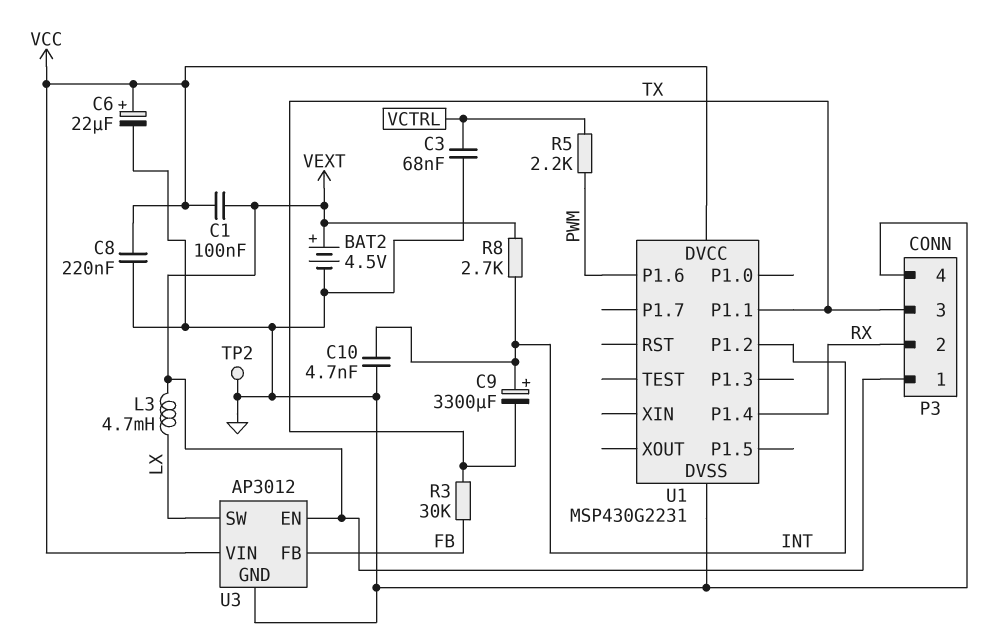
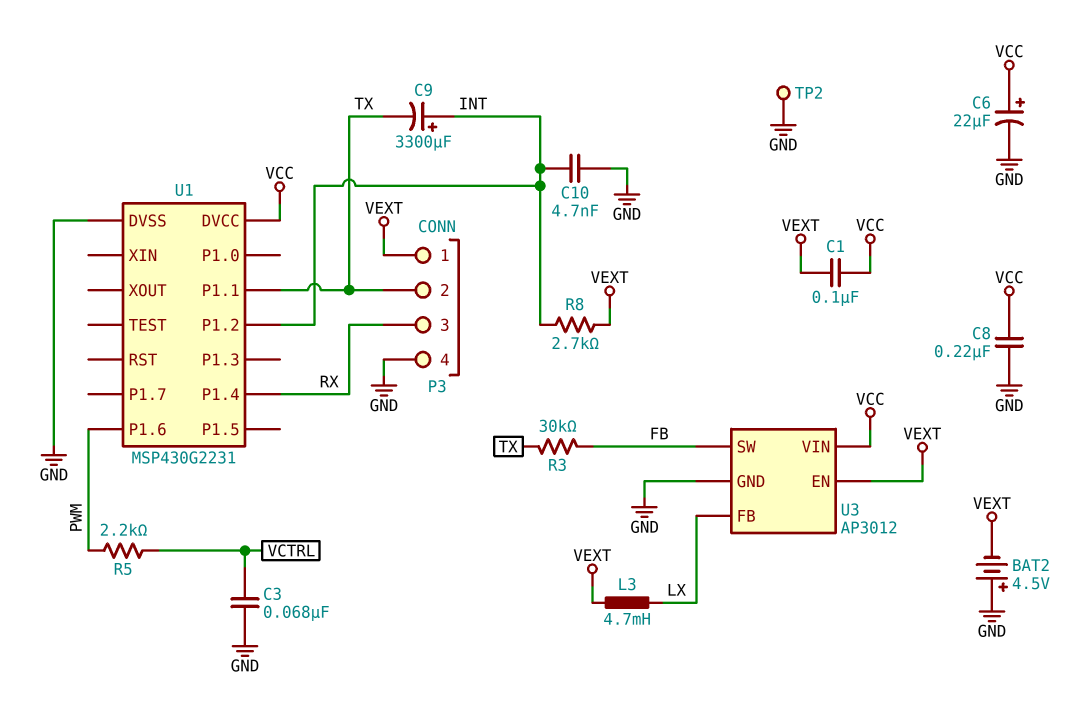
BAT2: 4.5V (plus VEXT, minus GND) -> 4.5V (plus GND, minus VEXT)
P3 pin 2: RX -> TX
P3 pin 3: TX -> RX
U3 pin FB: FB -> LX
U3 pin SW: LX -> FB

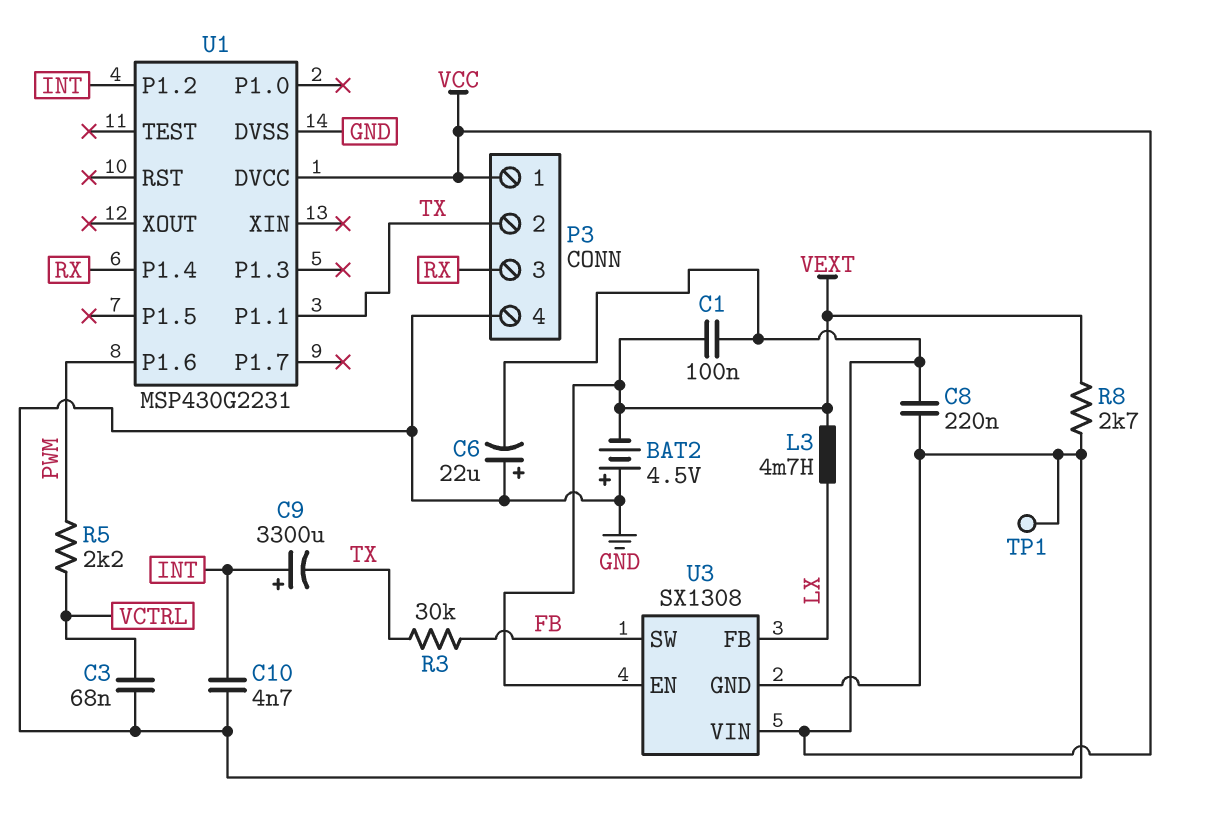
C6: 22uF (plus VCC, minus GND) -> 22uF (plus GND, minus VCC)
P3 pin 1: VEXT -> VCC
R8: 2.7k (INT, VEXT) -> 2.7k (GND, VEXT)
TP1: none -> test point (GND)
TP2: test point (GND) -> none
U3: AP3012 -> SX1308

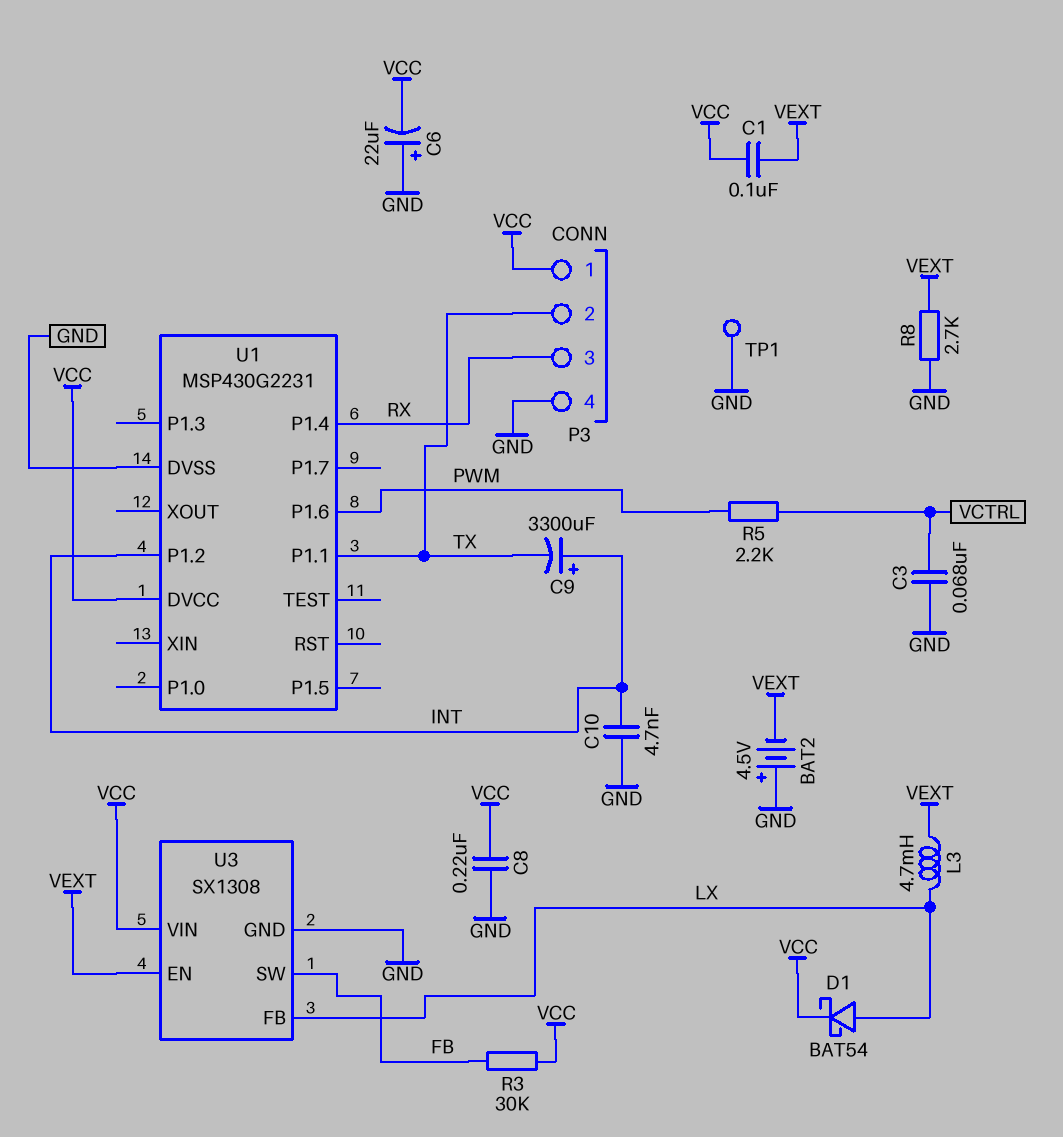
D1: none -> schottky BAT54 (A LX, K VCC)
R3: 30k (FB, TX) -> 30k (FB, VCC)

